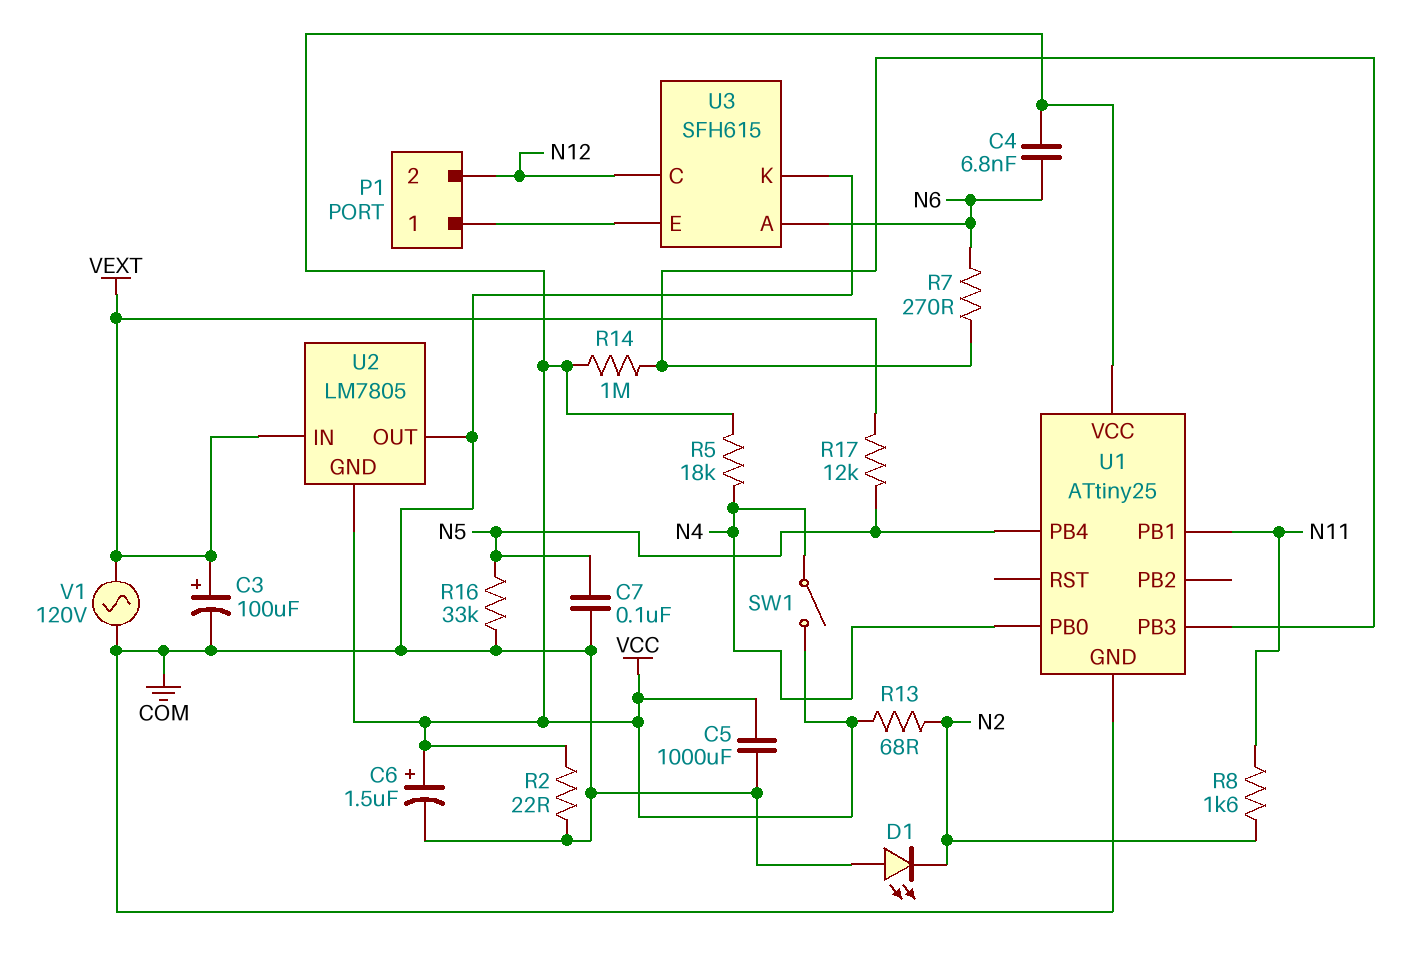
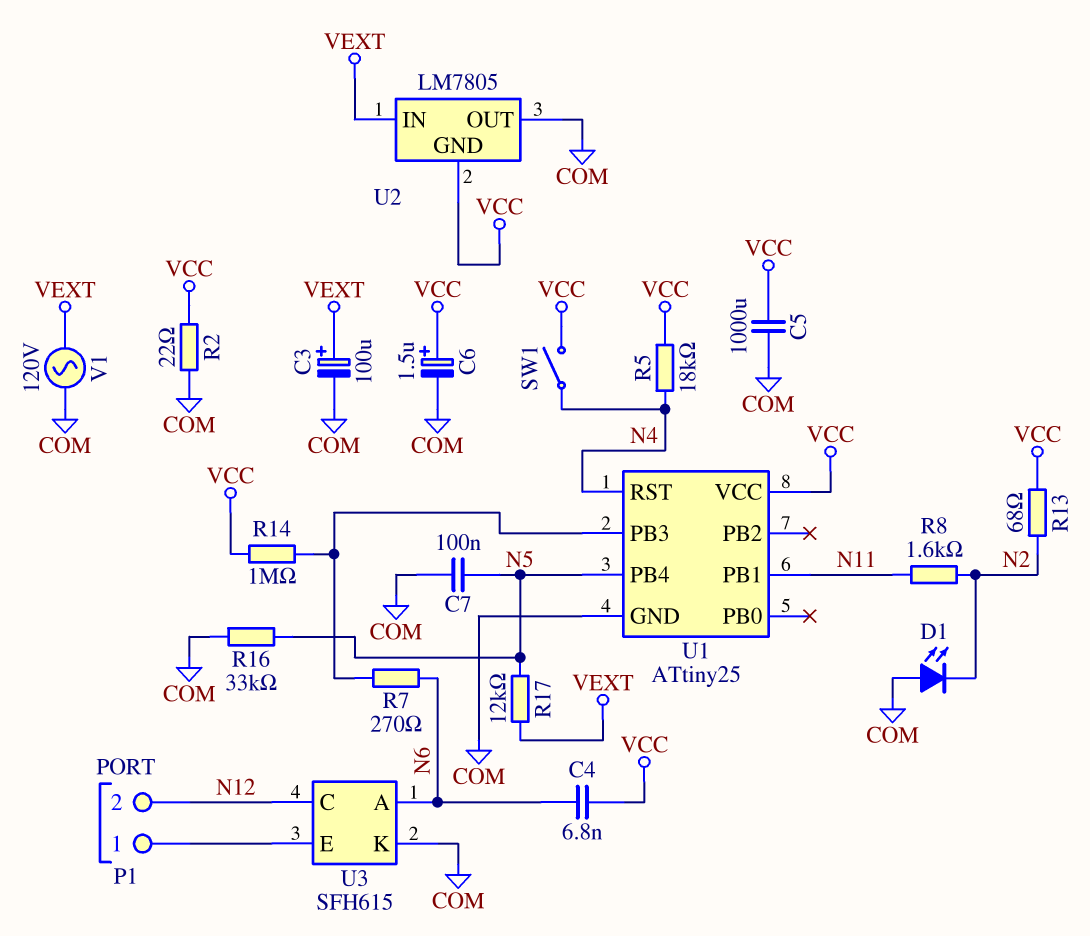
U1 pin PB0: N4 -> none
U1 pin RST: none -> N4

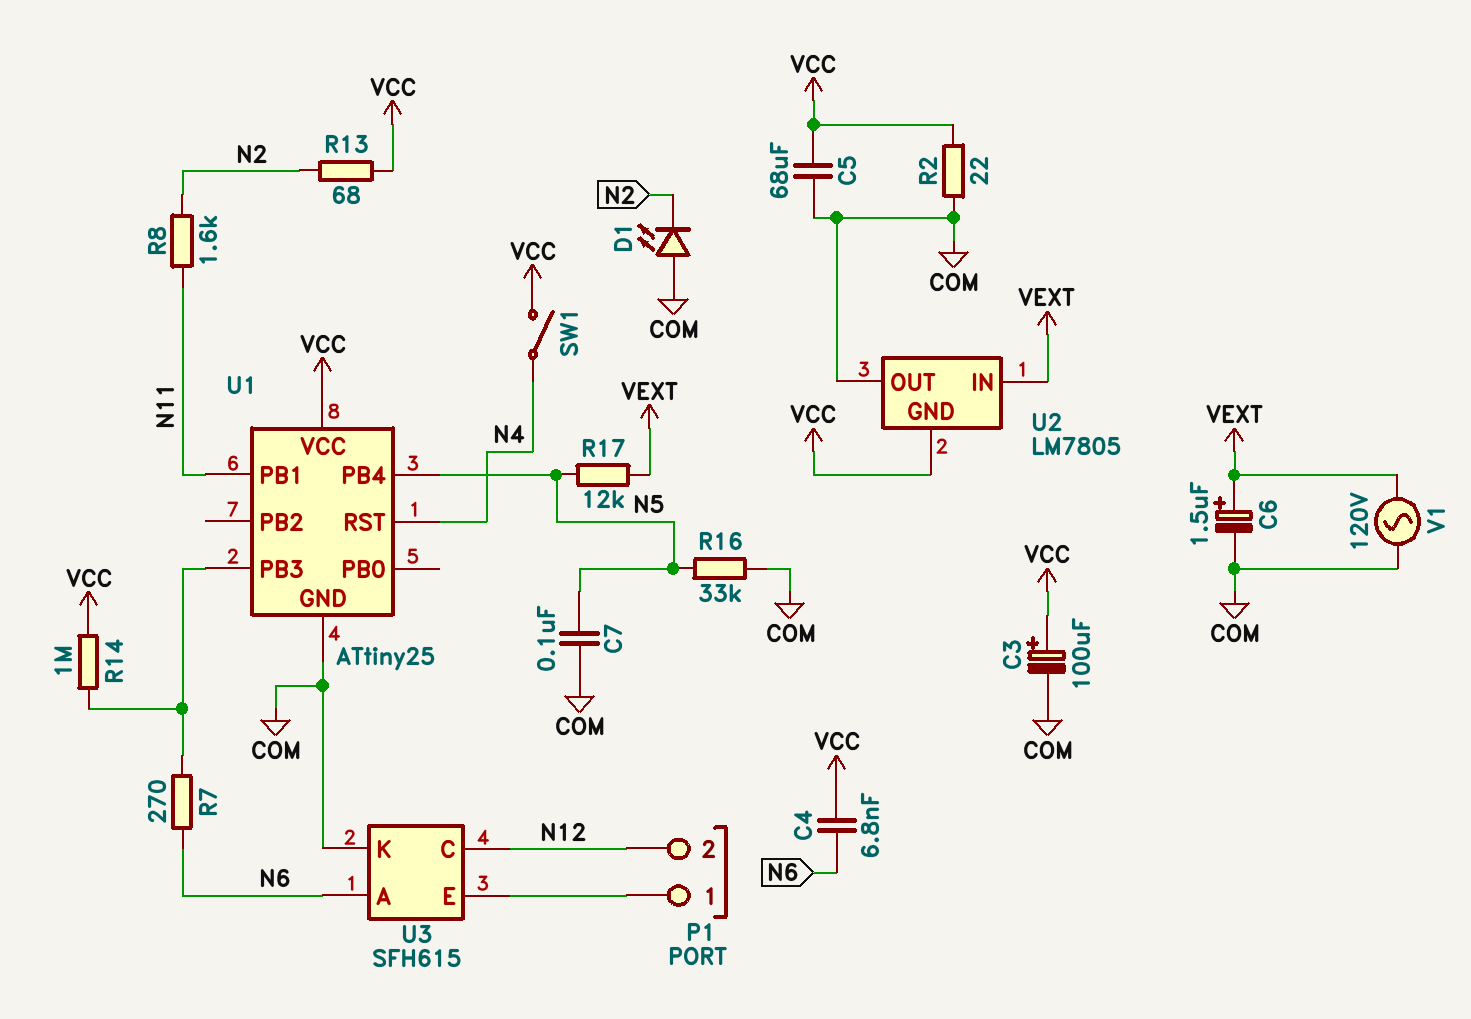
C3: 100uF (plus VEXT, minus COM) -> 100uF (plus VCC, minus COM)
C5: 1000uF (COM, VCC) -> 68uF (COM, VCC)
C6: 1.5uF (plus VCC, minus COM) -> 1.5uF (plus VEXT, minus COM)
R5: 18k (N4, VCC) -> none

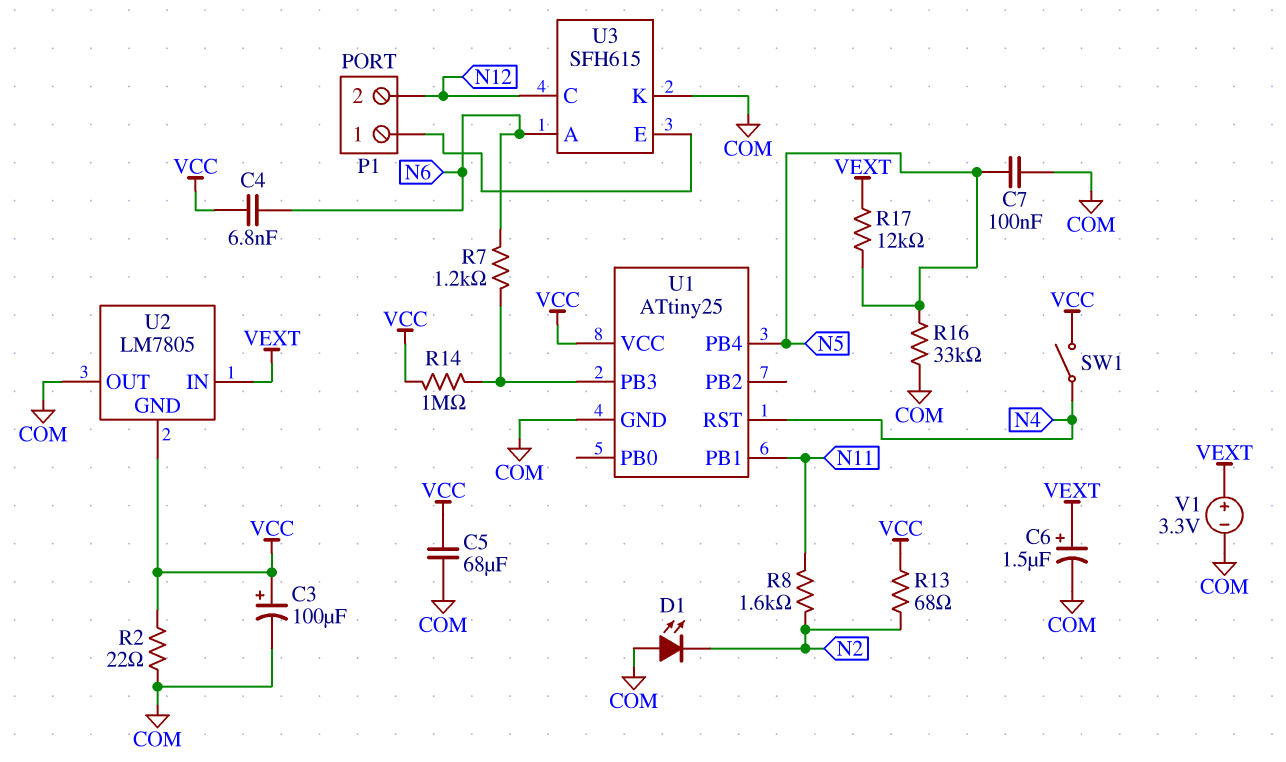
R7: 270 (N6, U1/PB3) -> 1.2k (N6, U1/PB3)
V1: AC 120V (COM, VEXT) -> 3.3V (plus VEXT, minus COM)

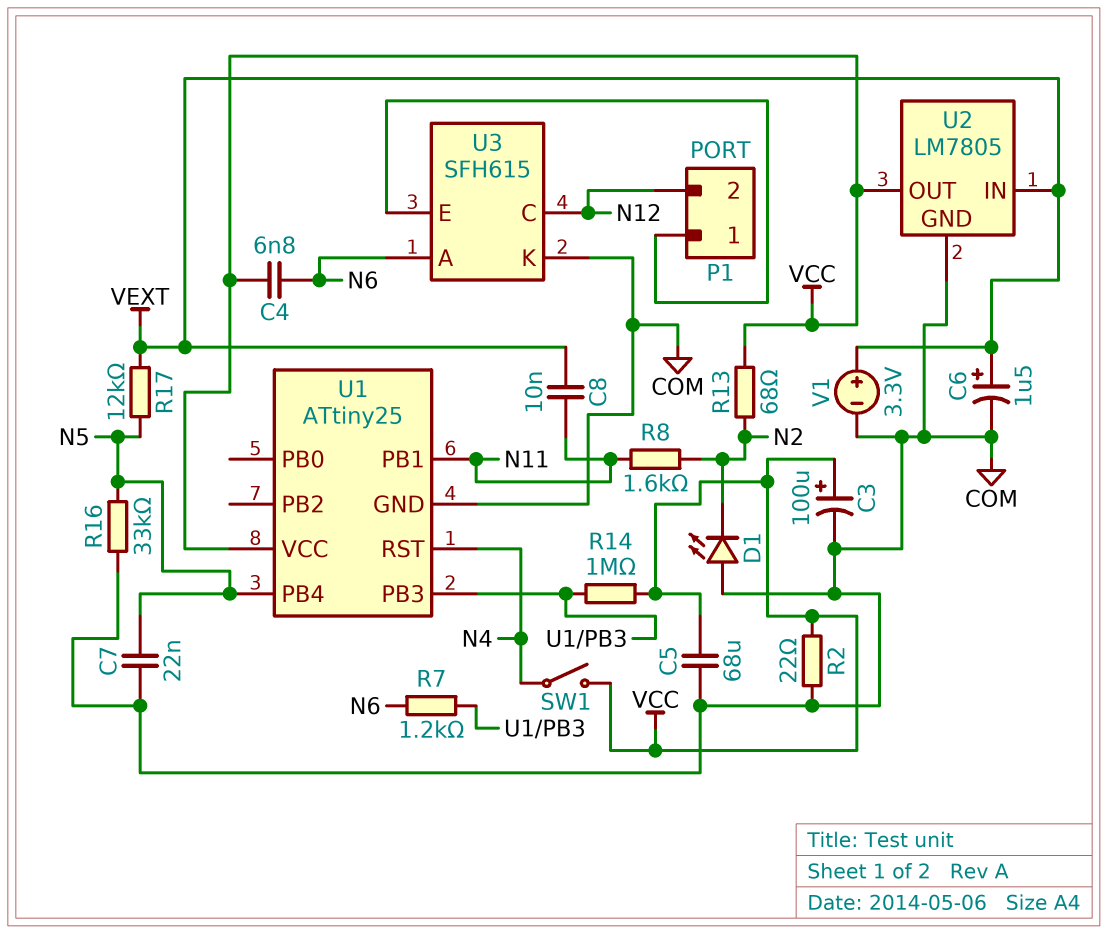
C7: 100nF (COM, N5) -> 22nF (COM, N5)
C8: none -> 10nF (N11, VEXT)
U2 pin GND: VCC -> COM
U2 pin OUT: COM -> VCC

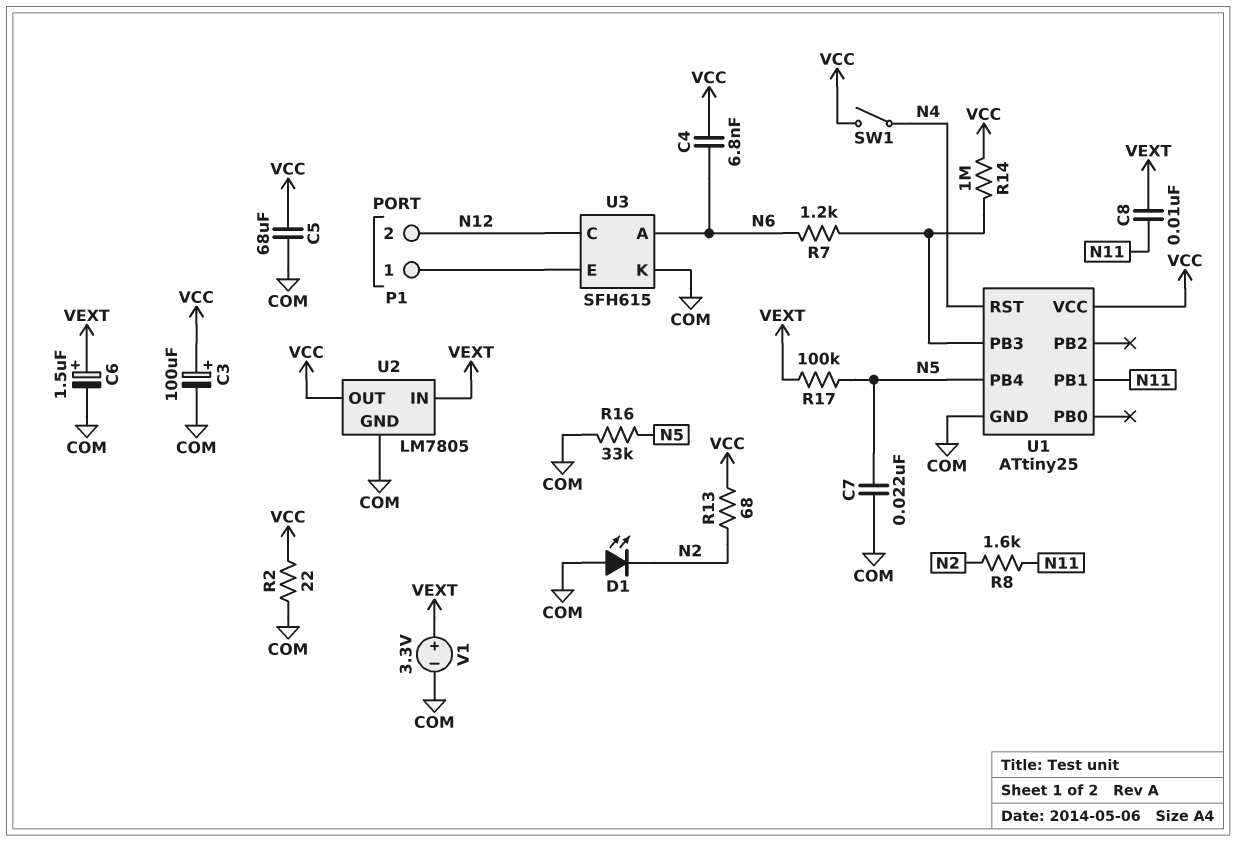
R17: 12k (N5, VEXT) -> 100k (N5, VEXT)

